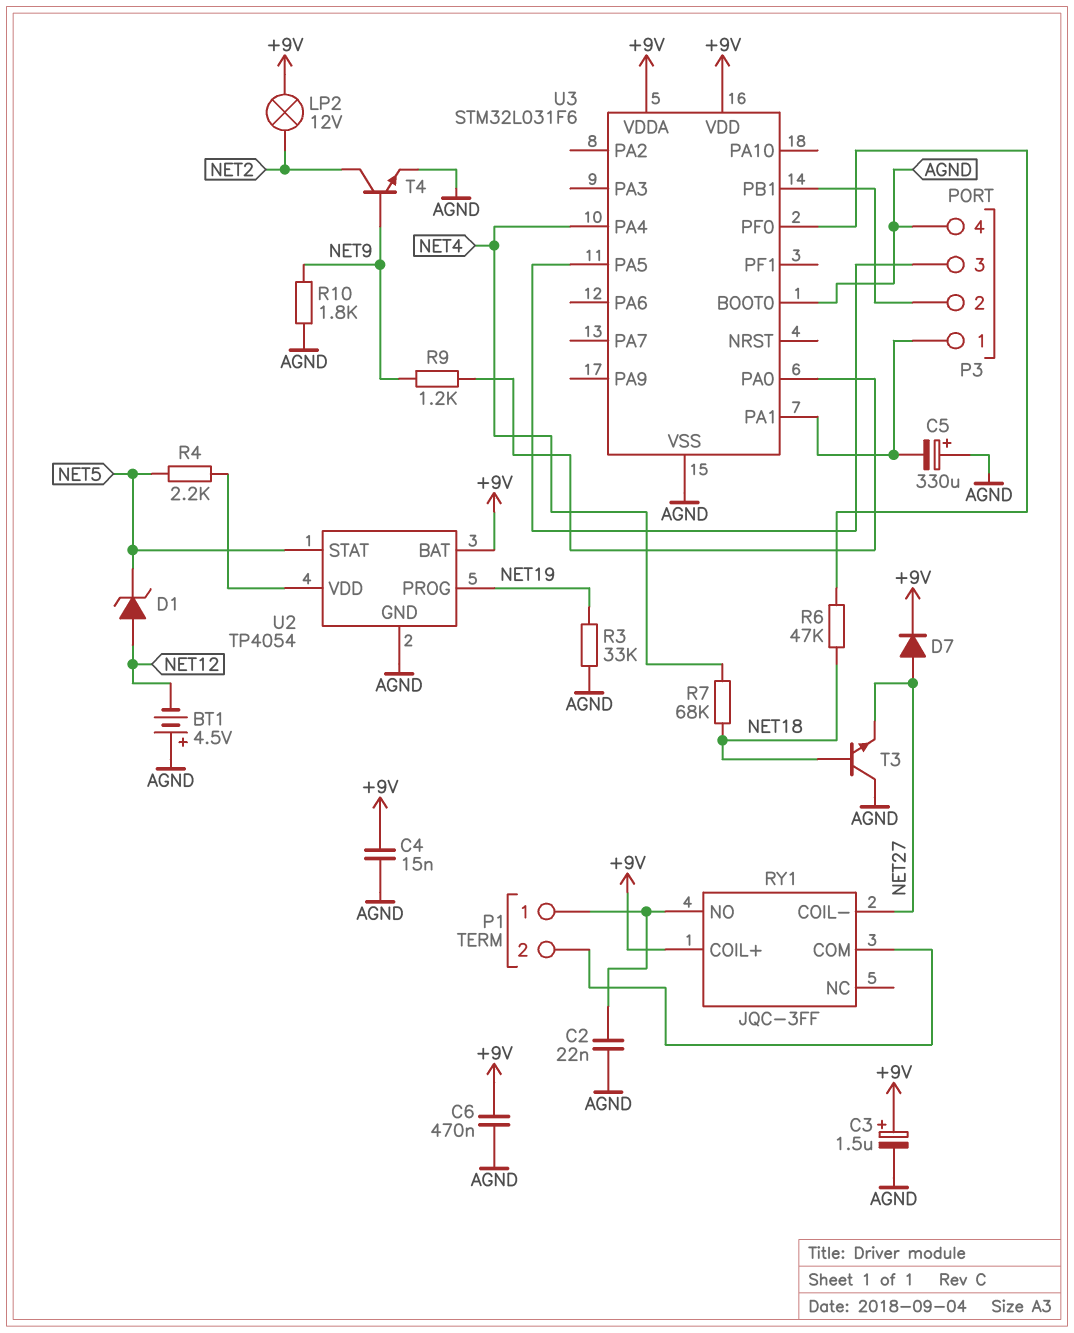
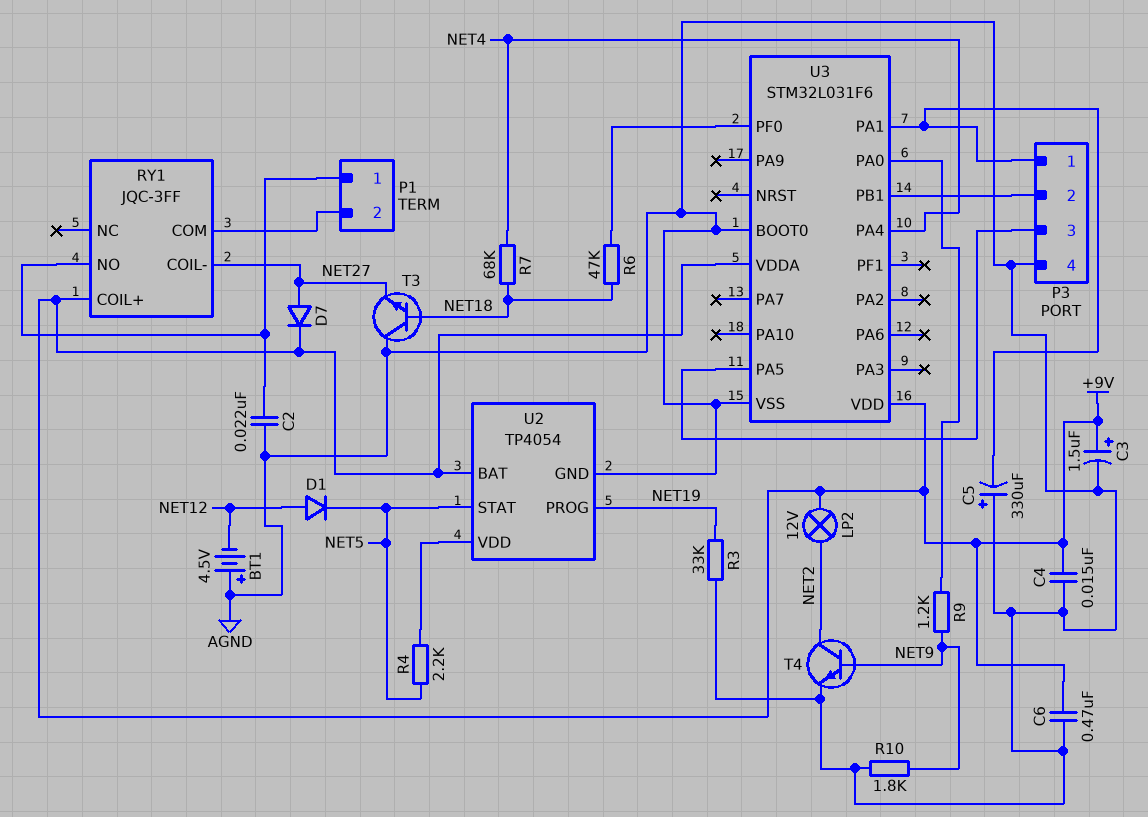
D1: zener (A NET12, K NET5) -> diode (A NET12, K NET5)

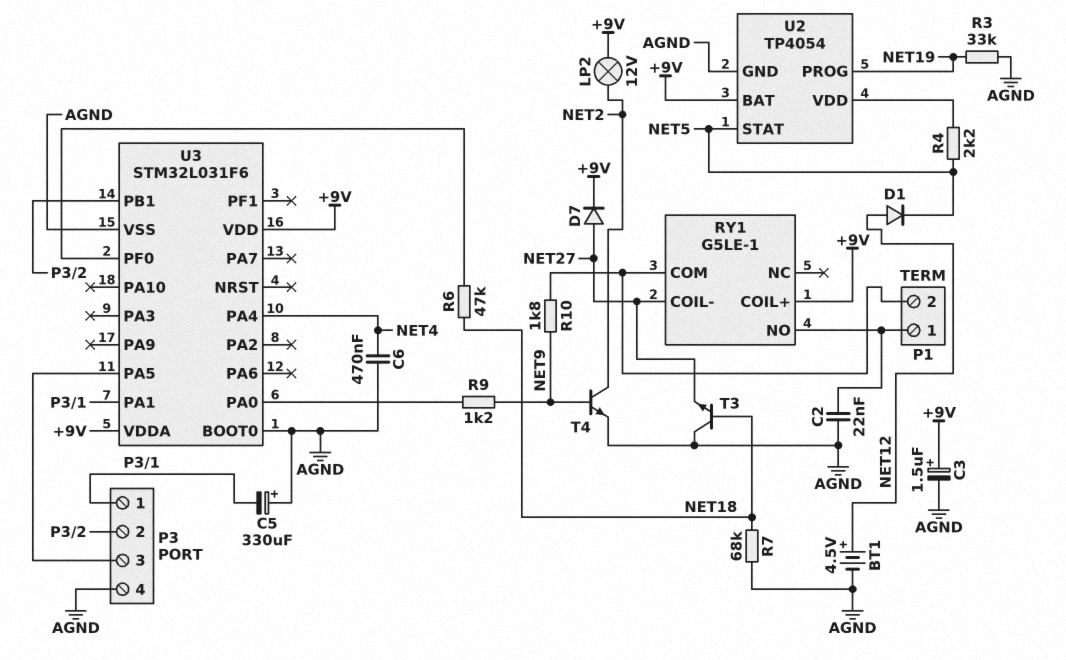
BT1: 4.5V (plus AGND, minus NET12) -> 4.5V (plus NET12, minus AGND)
C4: 15nF (+9V, AGND) -> none
C6: 470nF (+9V, AGND) -> 470nF (AGND, NET4)
R7: 68k (NET4, NET18) -> 68k (AGND, NET18)
R10: 1.8k (AGND, NET9) -> 1.8k (NET9, P1/2)
RY1: JQC-3FF -> G5LE-1

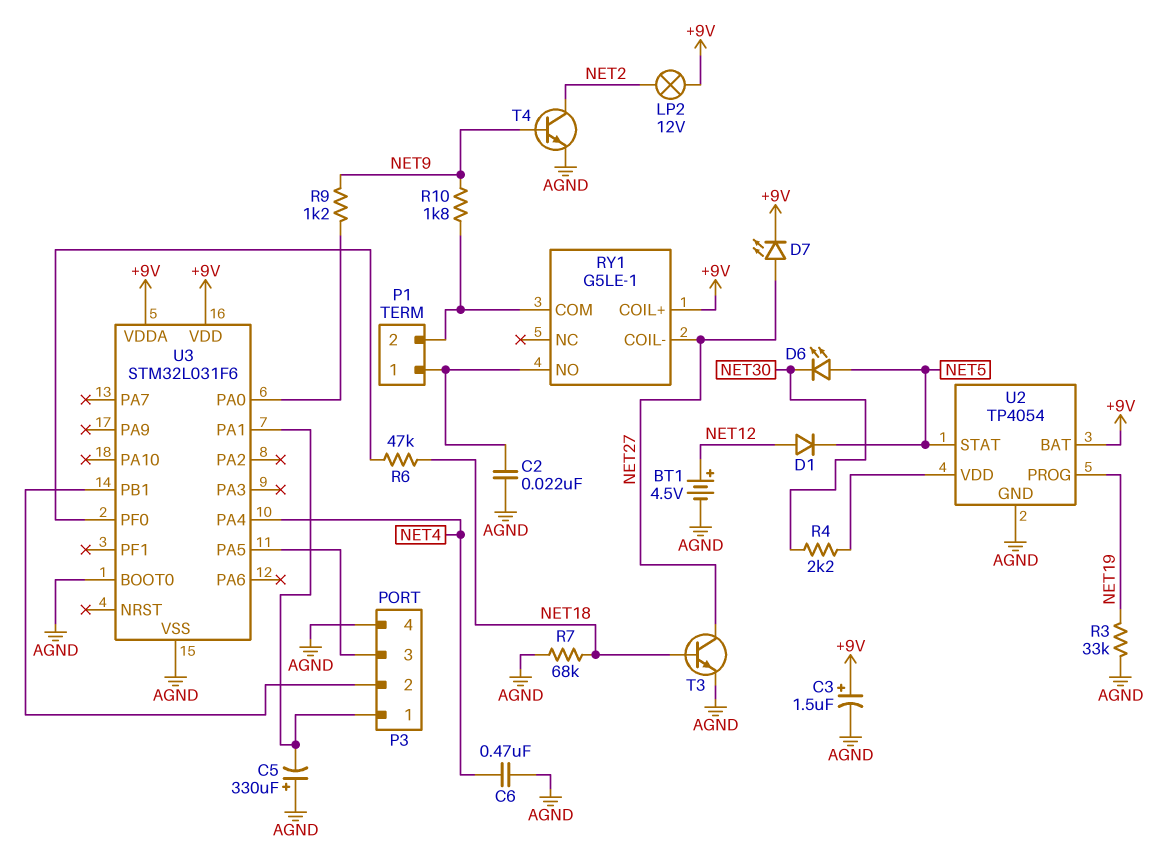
D6: none -> LED (A NET5, K NET30)
D7: diode (A NET27, K +9V) -> LED (A NET27, K +9V)
R4: 2.2k (NET5, U2/VDD) -> 2.2k (NET30, U2/VDD)
T3: NPN (B NET18, C AGND, E NET27) -> NPN (B NET18, C NET27, E AGND)

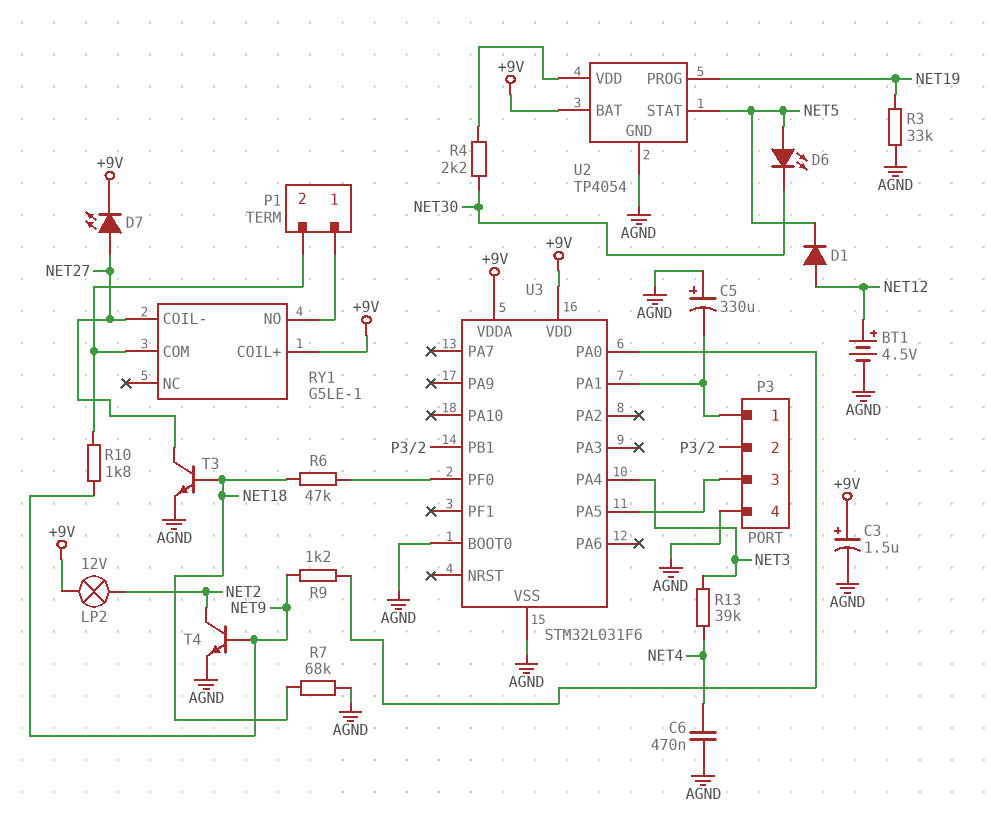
C2: 22nF (AGND, P1/1) -> none
R13: none -> 39k (NET3, NET4)
U3 pin PA4: NET4 -> NET3

